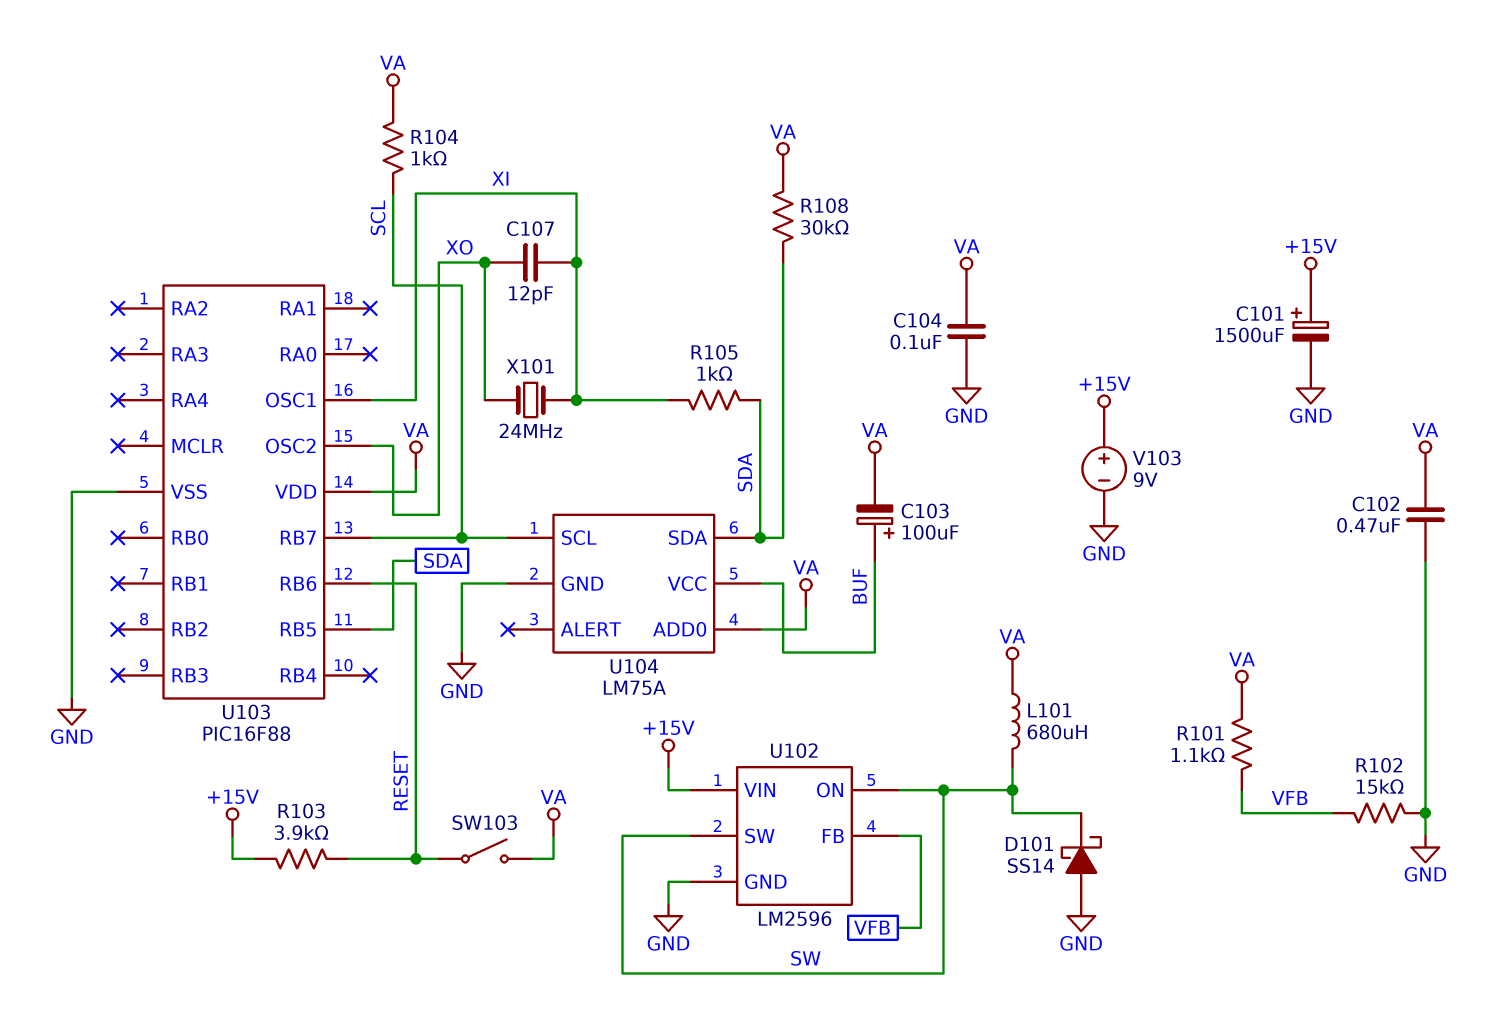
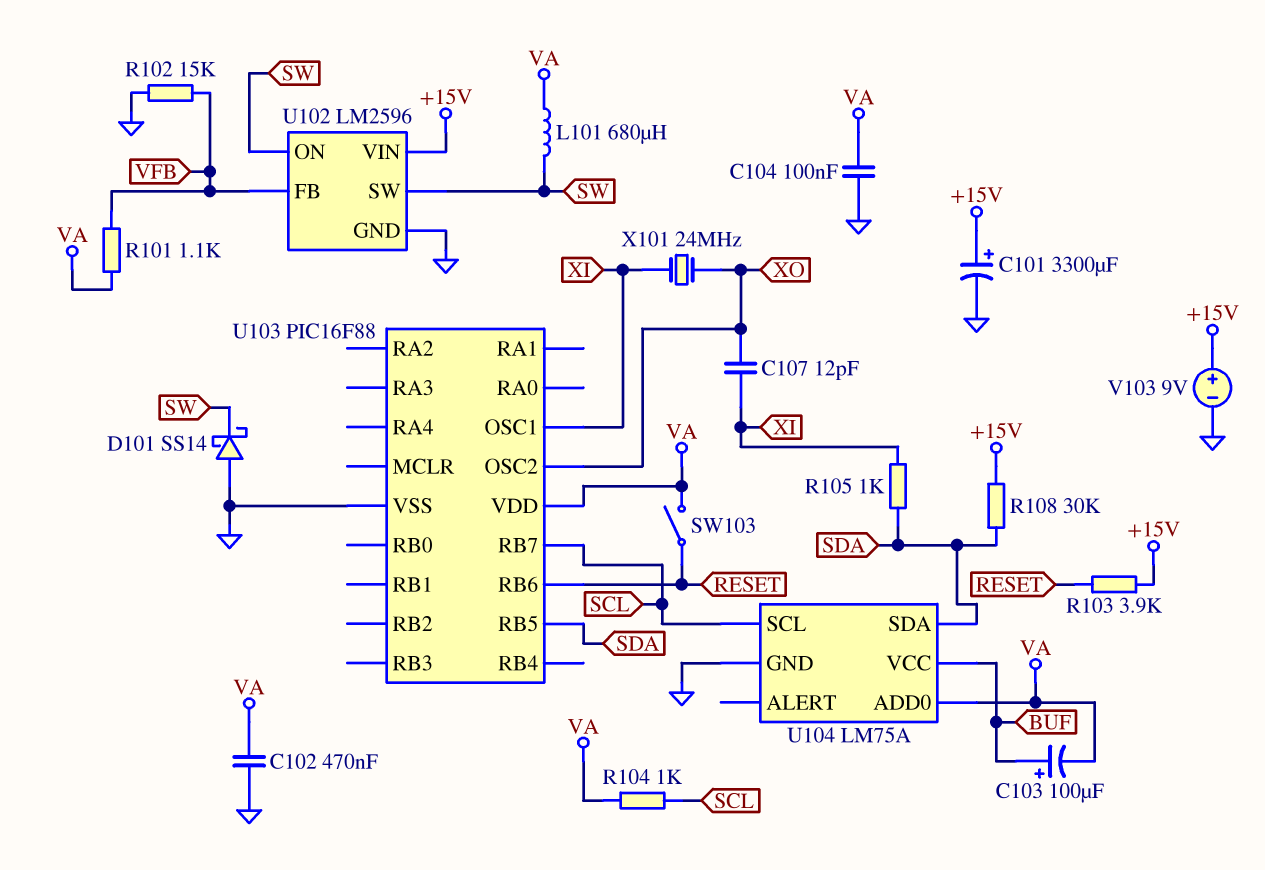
C101: 1500uF (plus +15V, minus GND) -> 3300uF (plus +15V, minus GND)
R108: 30k (SDA, VA) -> 30k (+15V, SDA)

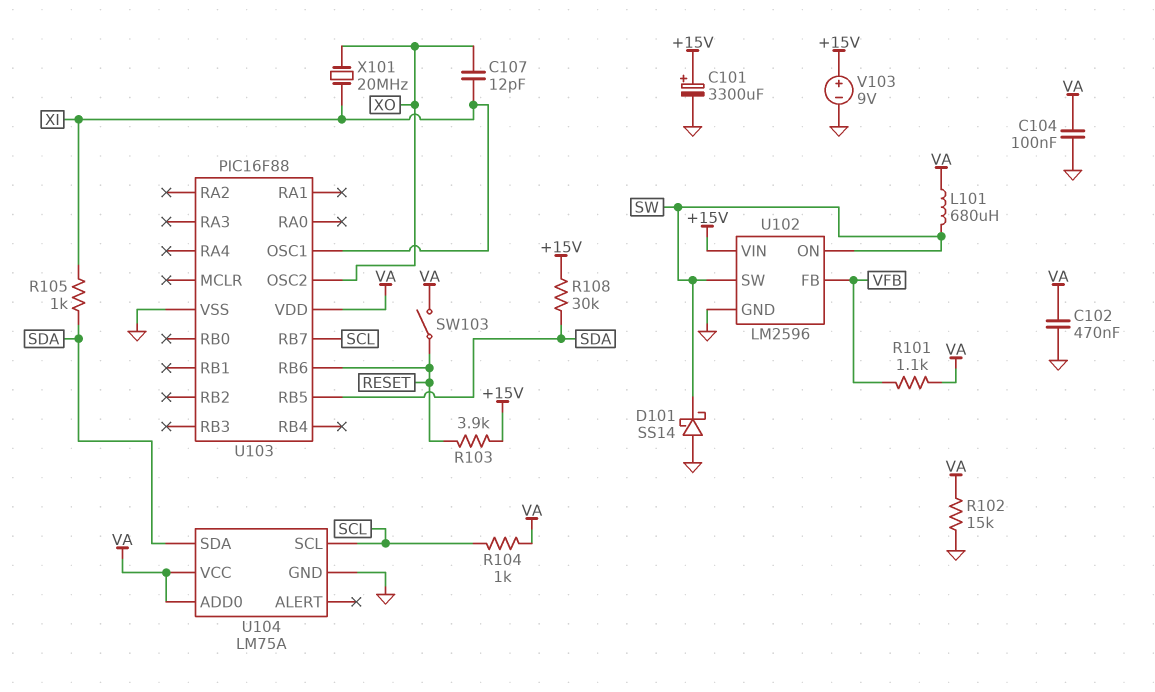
C103: 100uF (plus BUF, minus VA) -> none
R102: 15k (GND, VFB) -> 15k (GND, VA)
U104 pin VCC: BUF -> VA
X101: 24MHz (XI, XO) -> 20MHz (XI, XO)

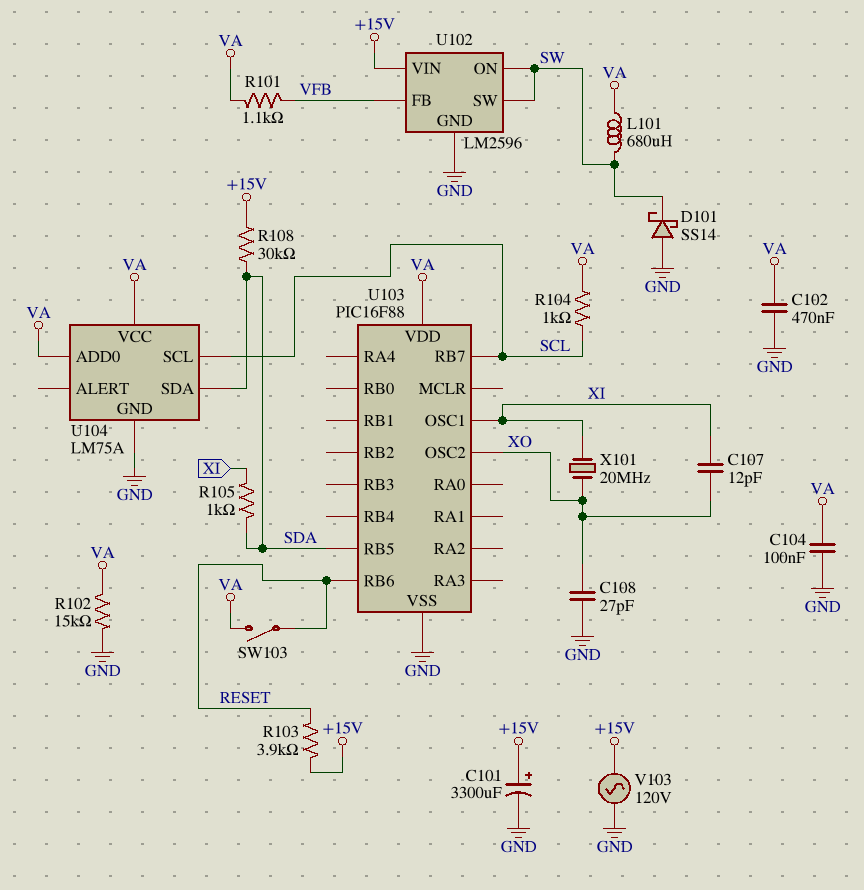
C108: none -> 27pF (GND, XO)
V103: 9V (plus +15V, minus GND) -> AC 120V (+15V, GND)

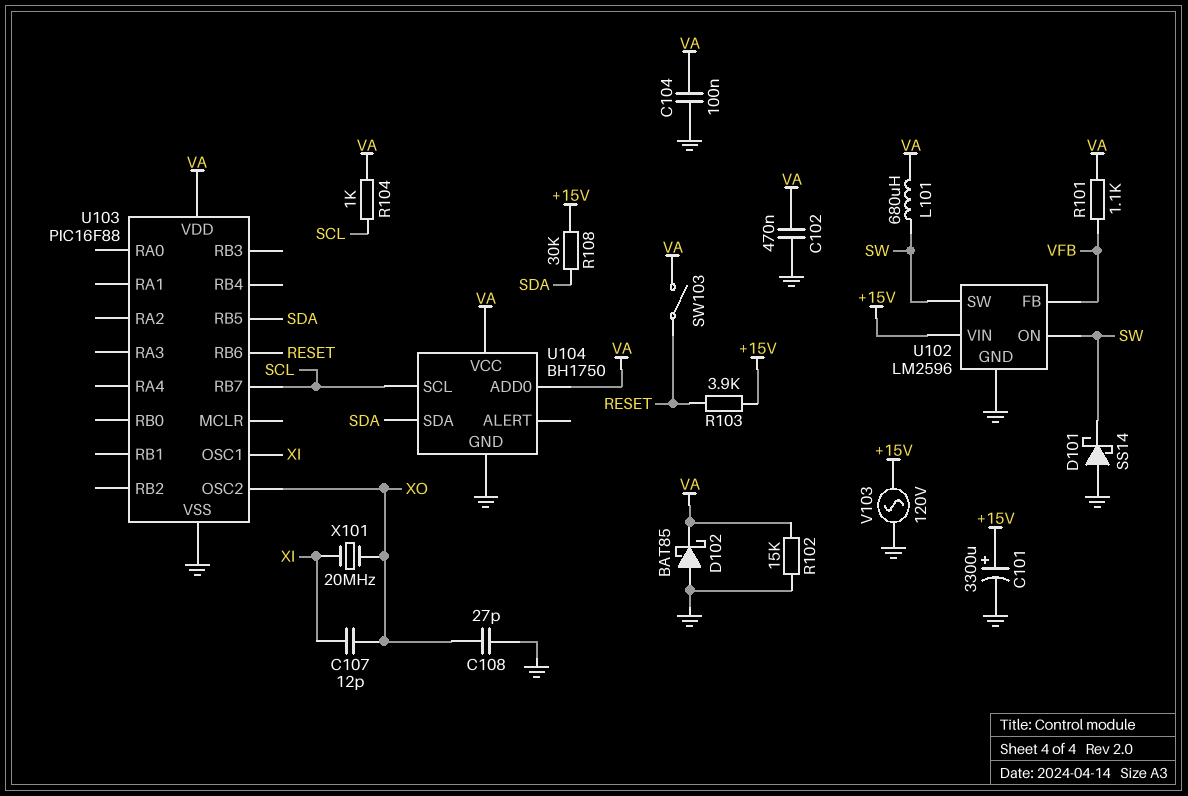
D102: none -> schottky BAT85 (A GND, K VA)
R105: 1k (SDA, XI) -> none
U104: LM75A -> BH1750

